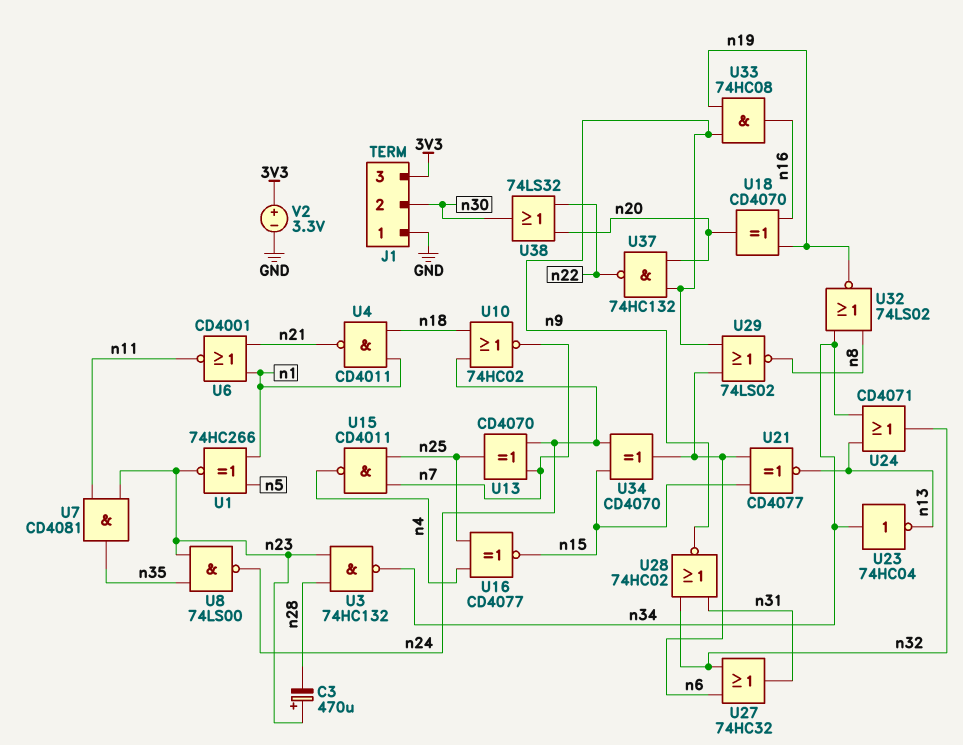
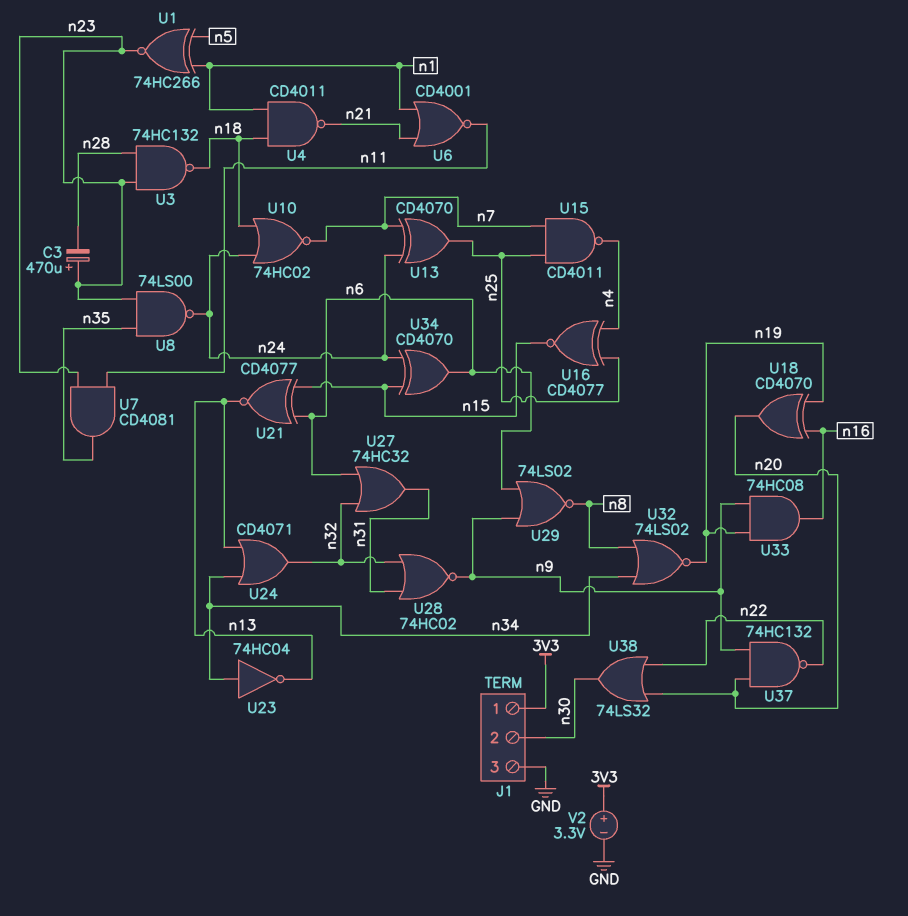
J1 pin 1: GND -> 3V3
J1 pin 3: 3V3 -> GND
U3: NAND 74HC132 (in n23, in n28, out n34) -> NAND 74HC132 (in n23, in n28, out n18)

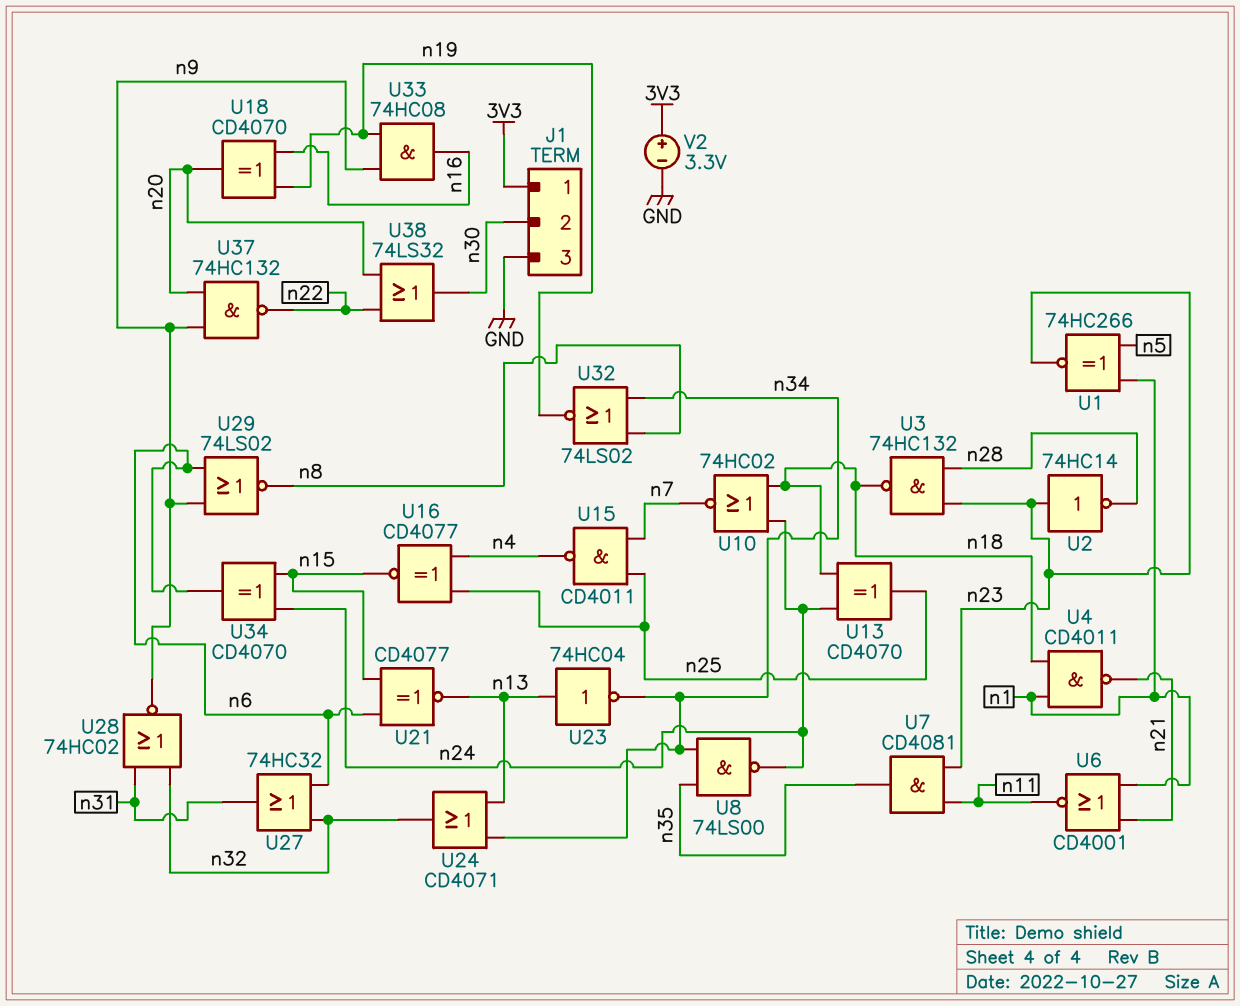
C3: 470uF (plus n23, minus n28) -> none
U2: none -> NOT 74HC14 (in n23, out n28)
U8: NAND 74LS00 (in n23, in n35, out n24) -> NAND 74LS00 (in n34, in n35, out n24)
U13: XOR CD4070 (in n7, in n24, out n25) -> XOR CD4070 (in n18, in n24, out n25)
U23: NOT 74HC04 (in n34, out n13) -> NOT 74HC04 (in n13, out n34)

